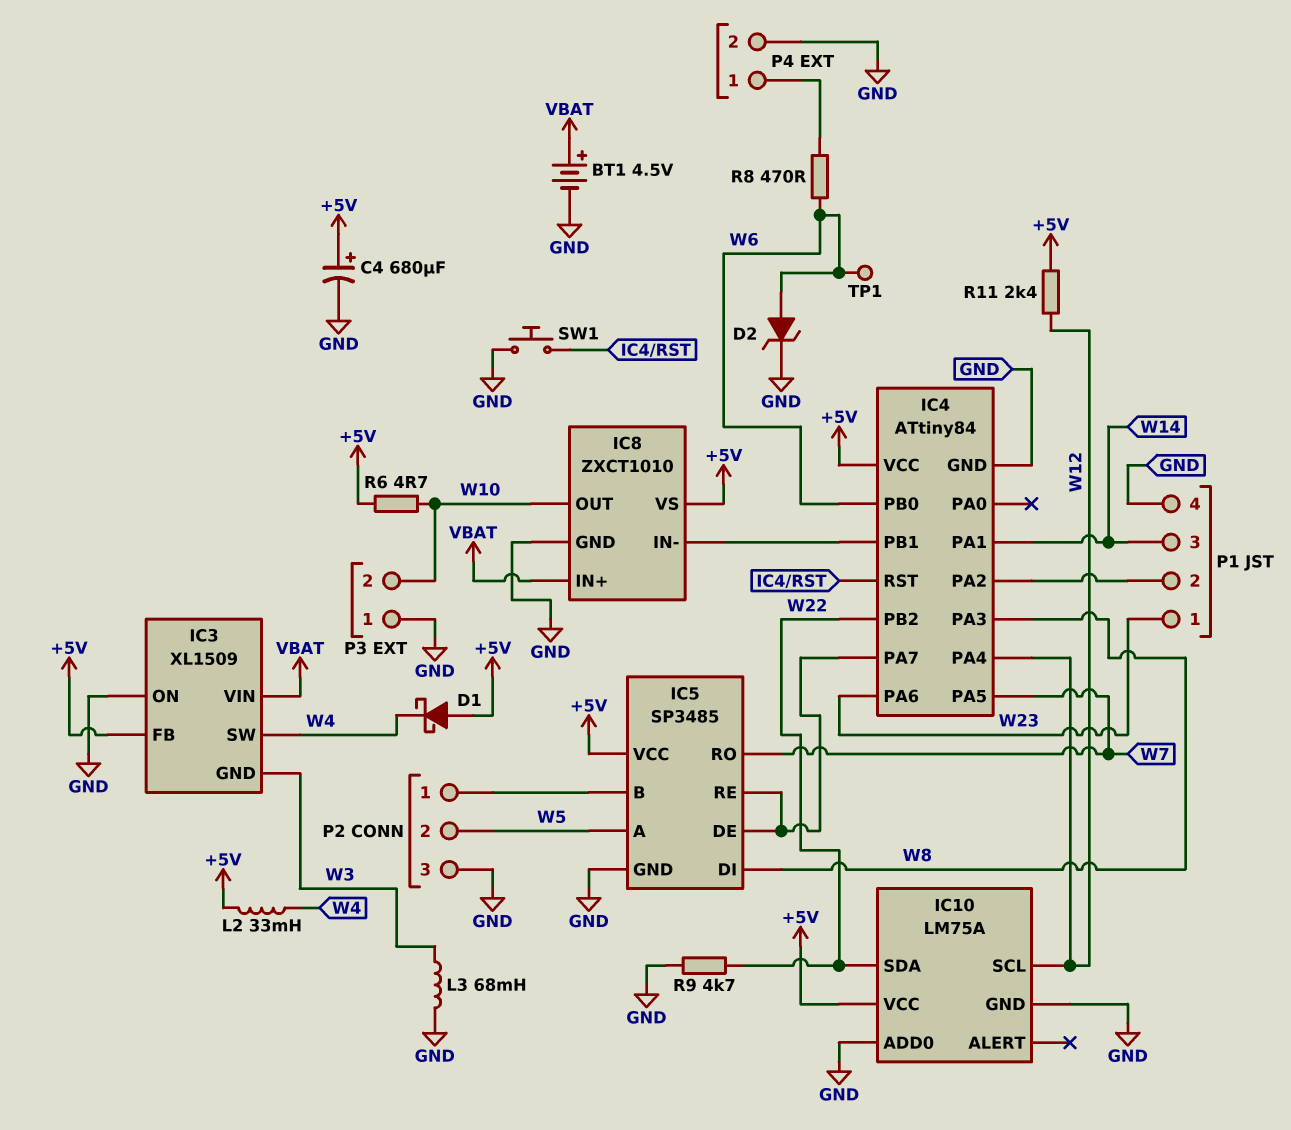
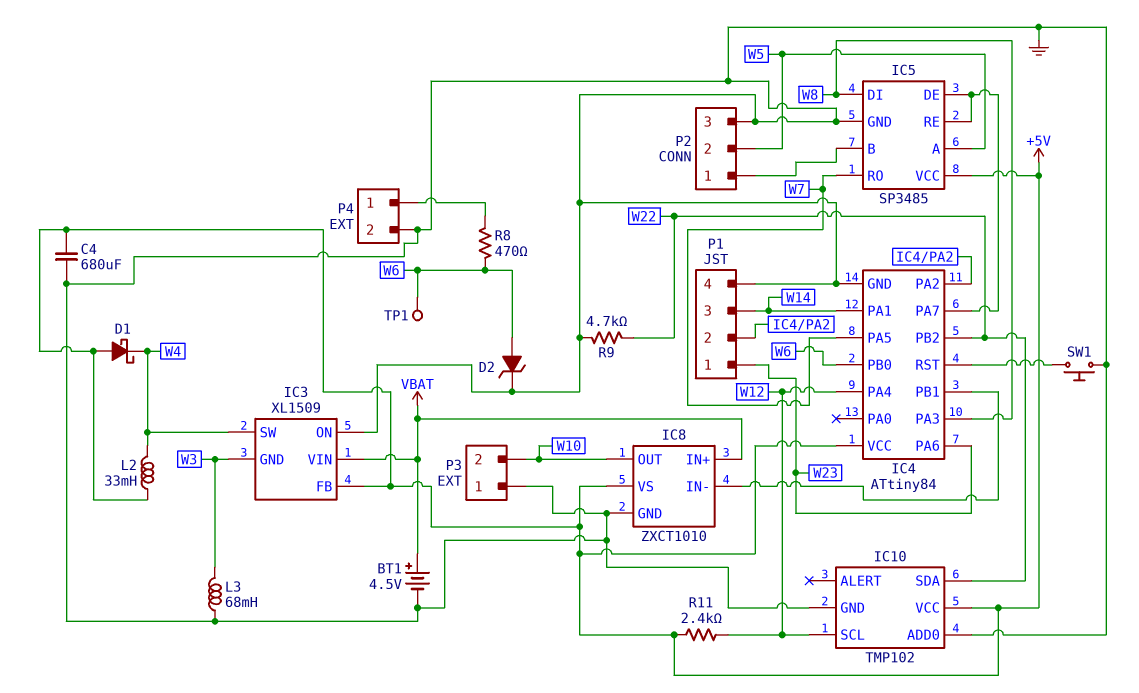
C4: 680uF (plus +5V, minus GND) -> 680uF (+5V, GND)
IC10: LM75A -> TMP102
R6: 4.7 (+5V, W10) -> none

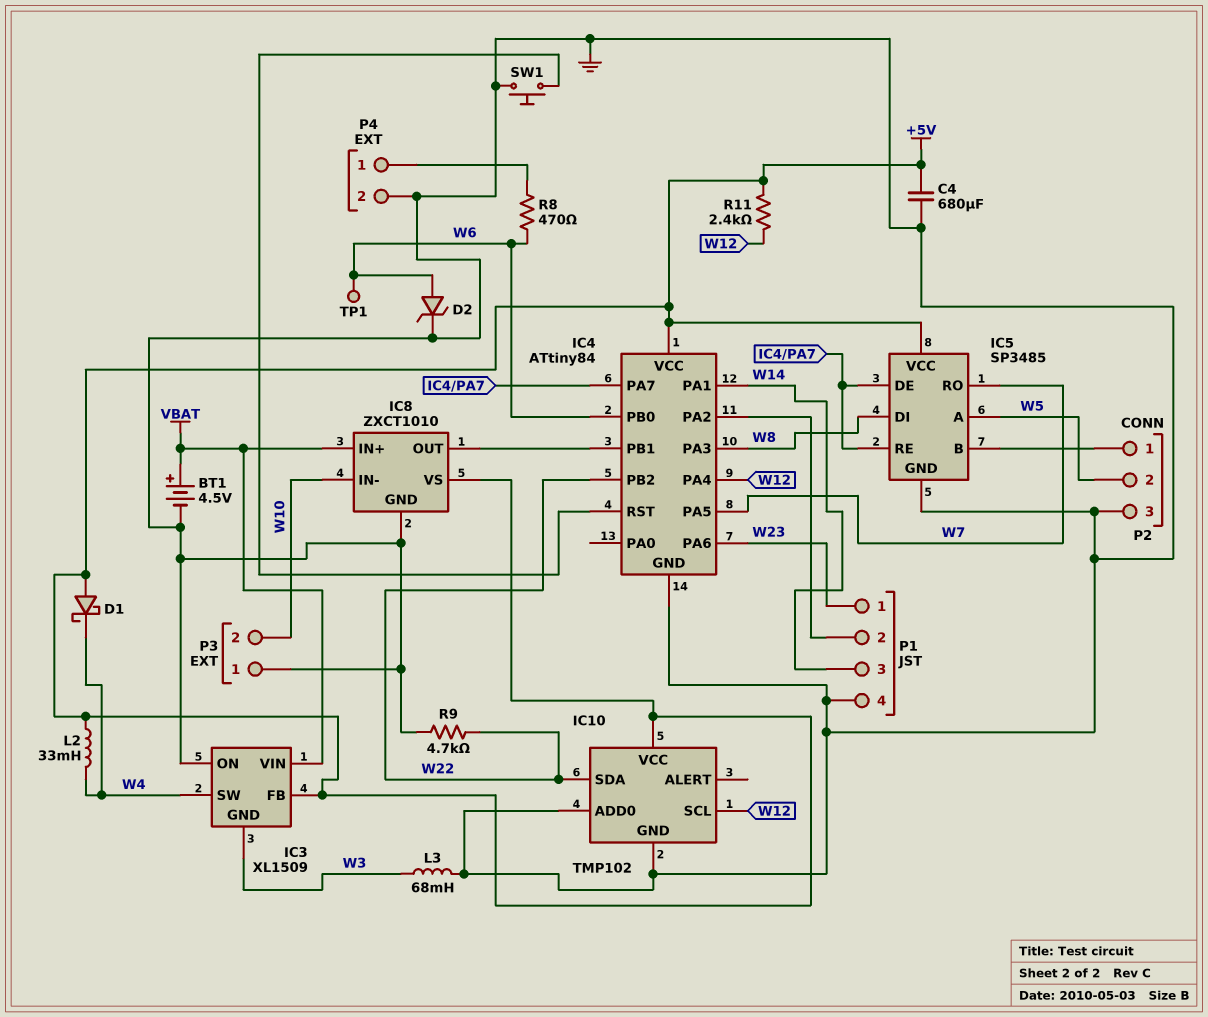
IC8 pin IN-: IC4/PB1 -> W10
IC8 pin OUT: W10 -> IC4/PB1

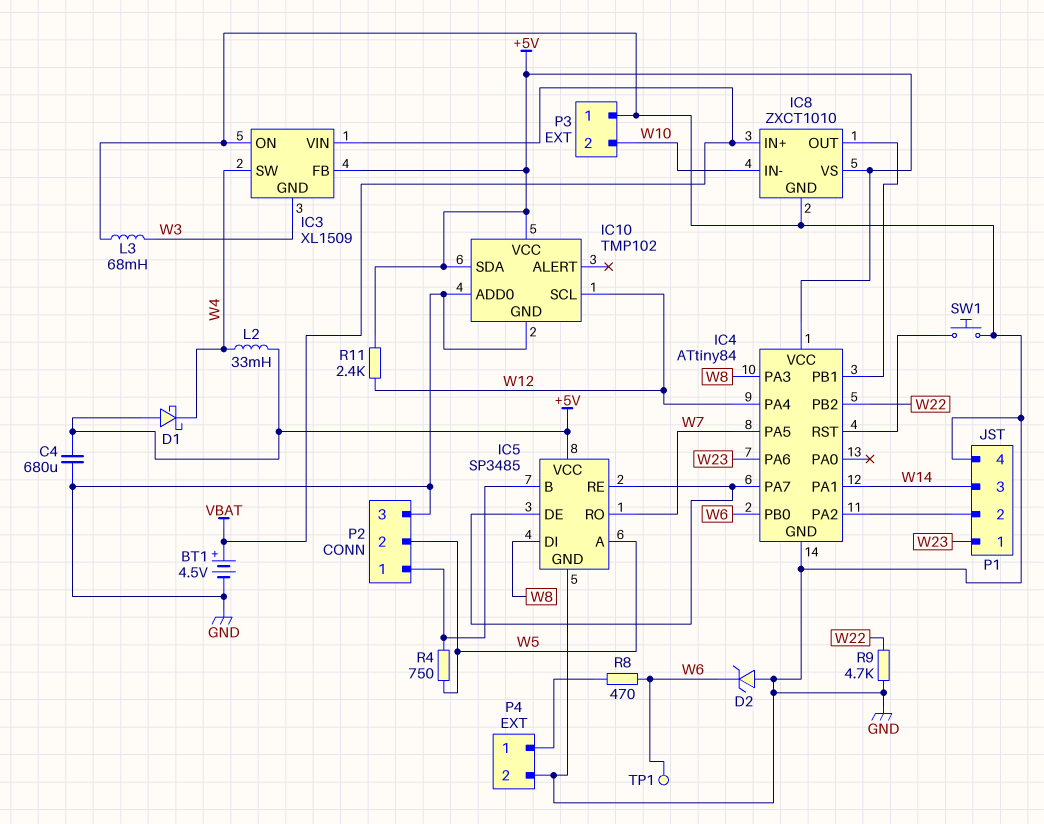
D2: zener (A W6, K GND) -> zener (A GND, K W6)
IC10 pin SDA: W22 -> +5V
R4: none -> 750 (IC5/B, W5)

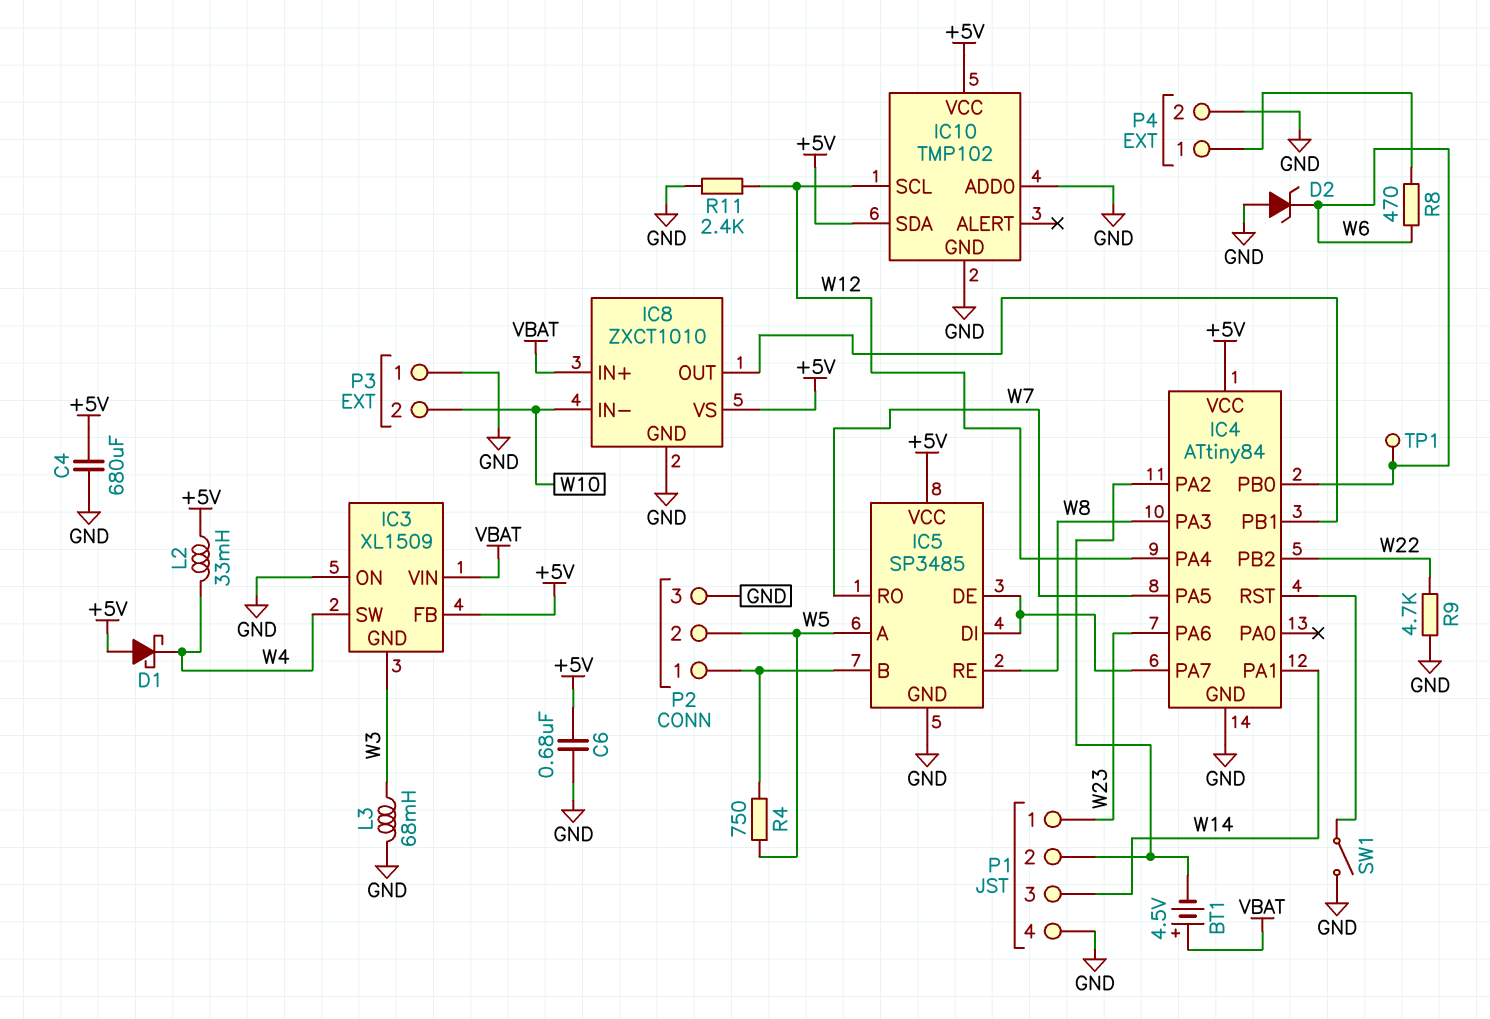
BT1: 4.5V (plus VBAT, minus GND) -> 4.5V (plus VBAT, minus IC4/PA2)
C6: none -> 680nF (+5V, GND)
IC5 pin DI: W8 -> IC4/PA7
IC5 pin RE: IC4/PA7 -> W8
R11: 2.4k (+5V, W12) -> 2.4k (GND, W12)
SW1: button (GND, IC4/RST) -> switch (GND, IC4/RST)

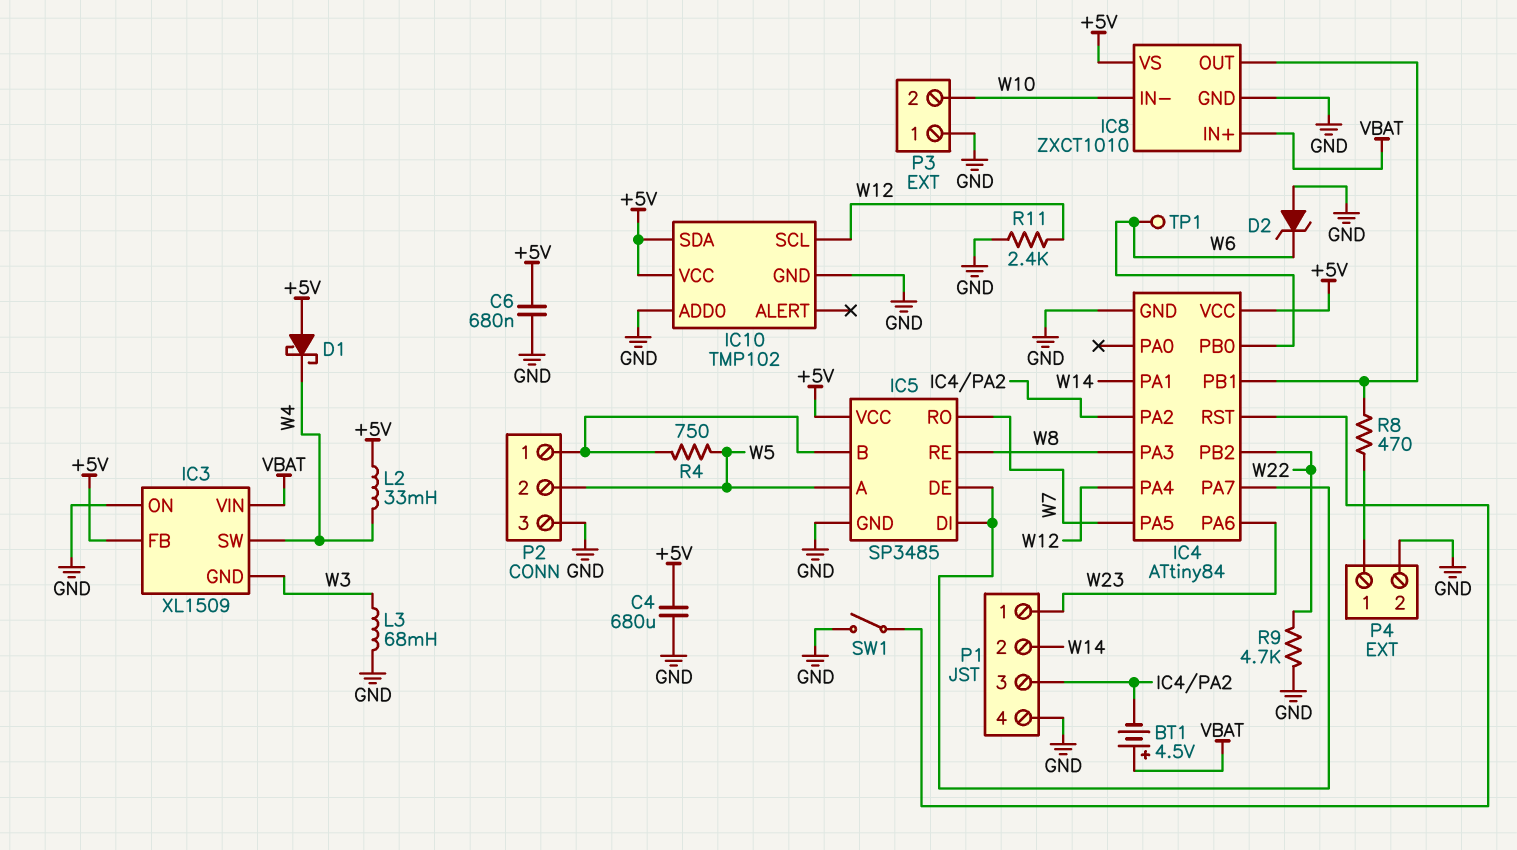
P1 pin 2: IC4/PA2 -> W14
P1 pin 3: W14 -> IC4/PA2
R8: 470 (P4/1, W6) -> 470 (IC4/PB1, P4/1)

